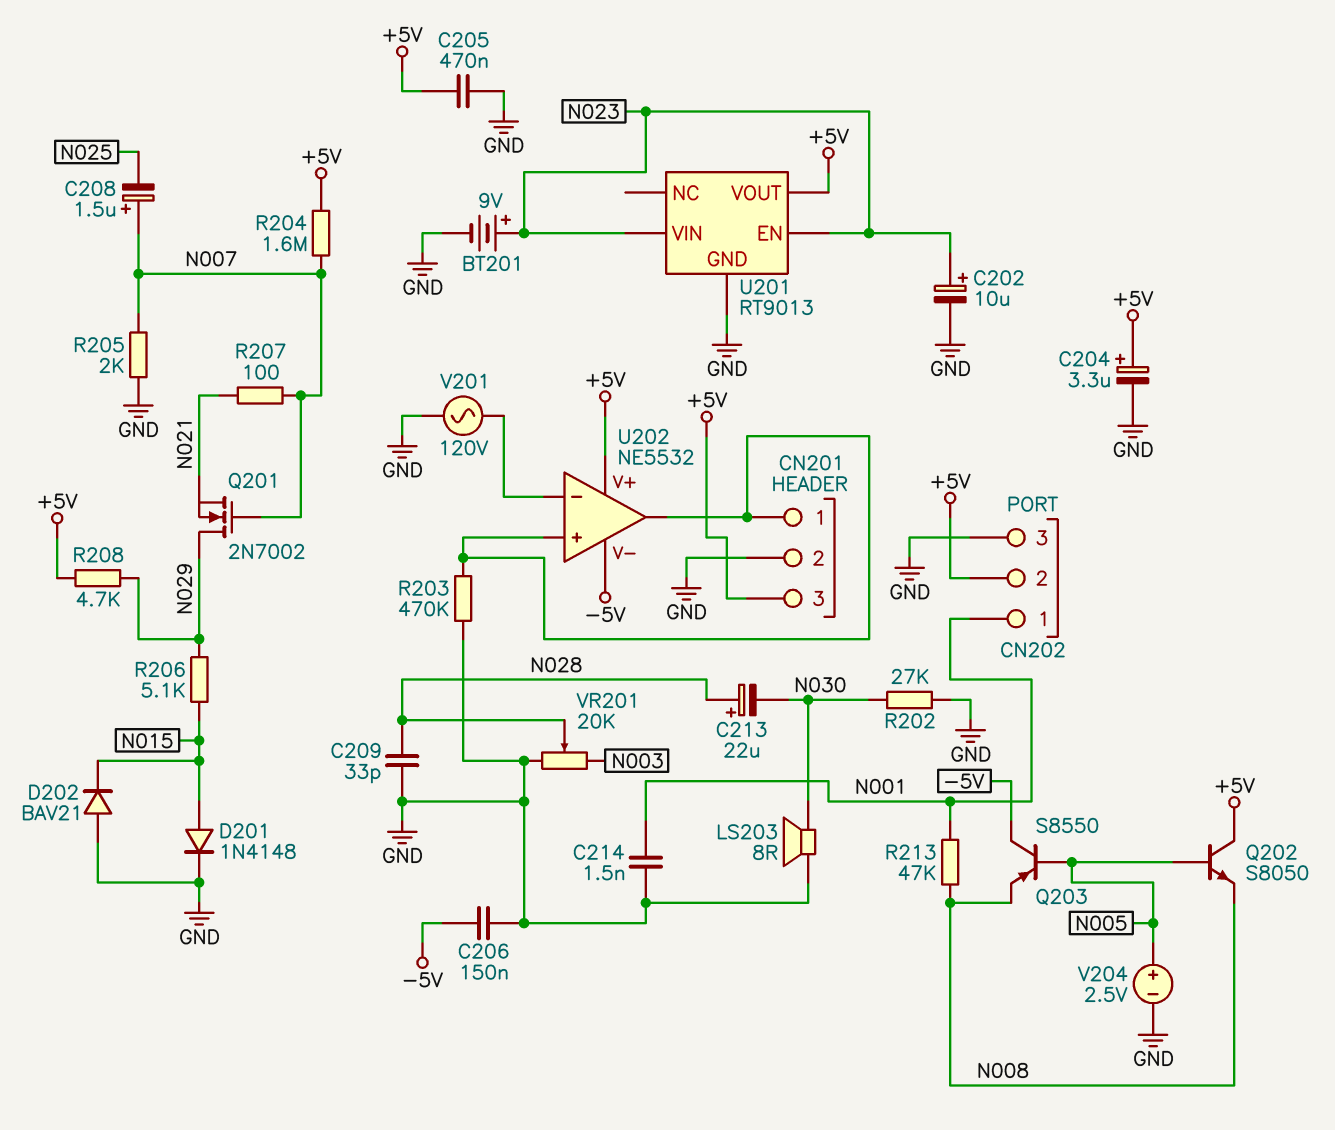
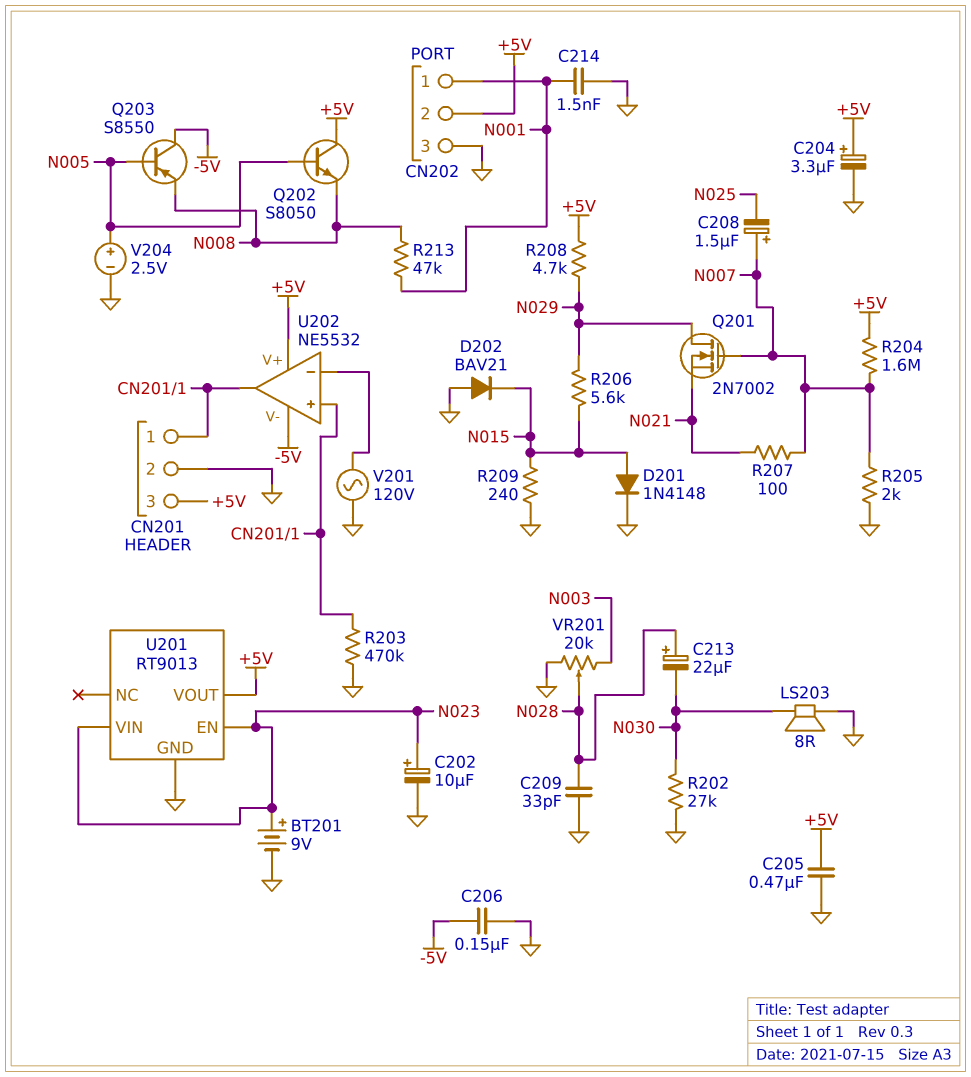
R206: 5.1k (N015, N029) -> 5.6k (N015, N029)
R209: none -> 240 (GND, N015)

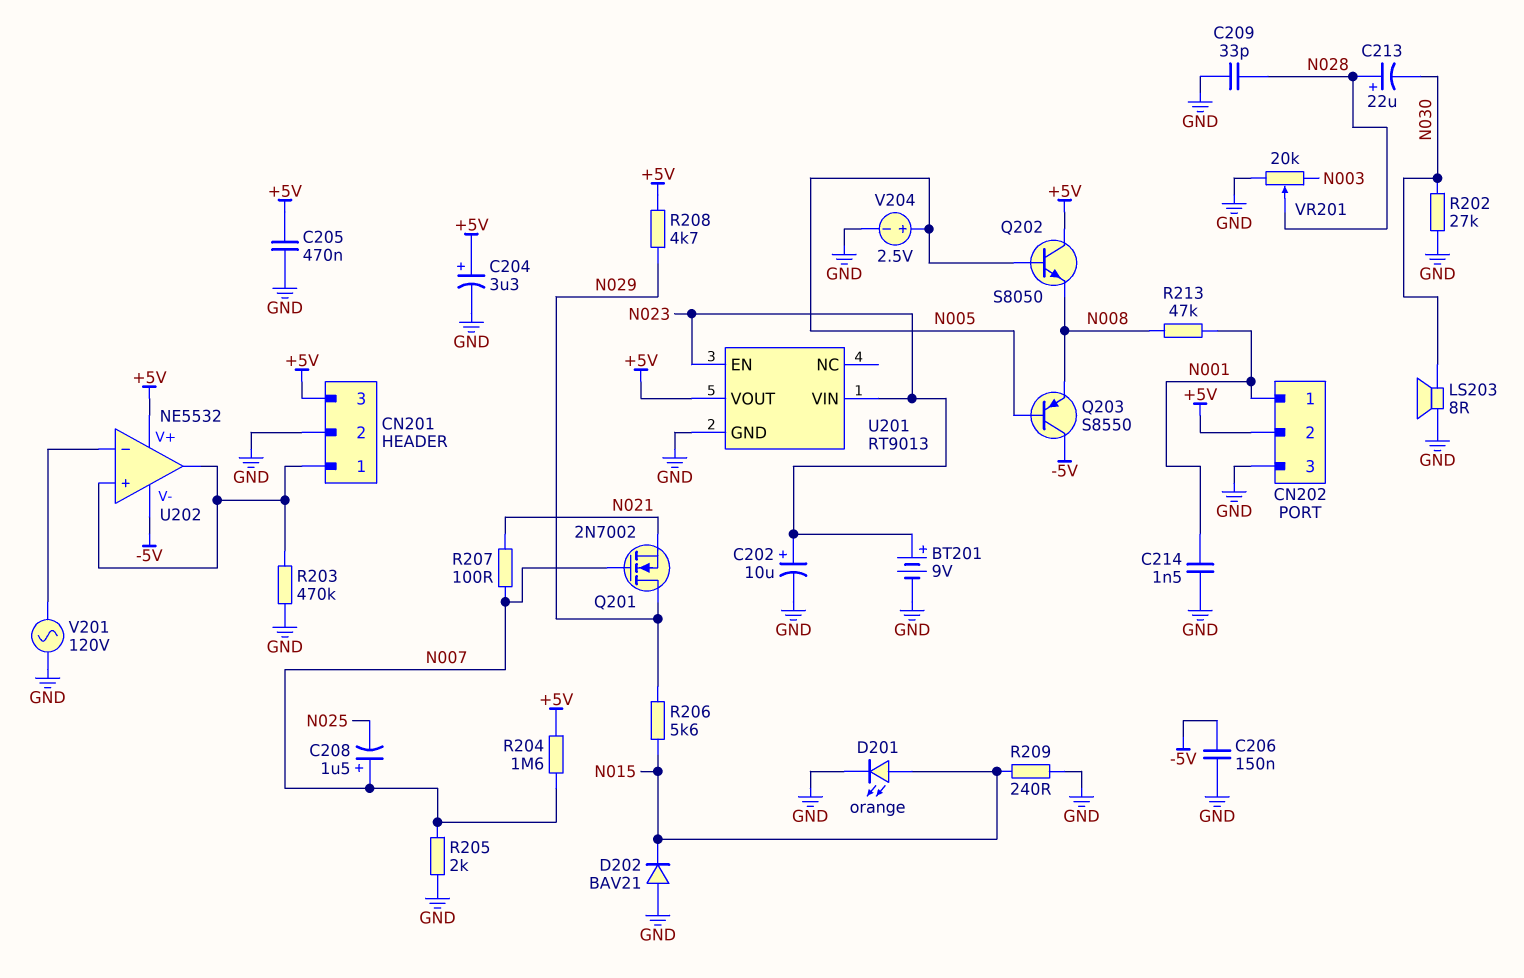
D201: diode 1N4148 (A N015, K GND) -> LED orange (A N015, K GND)

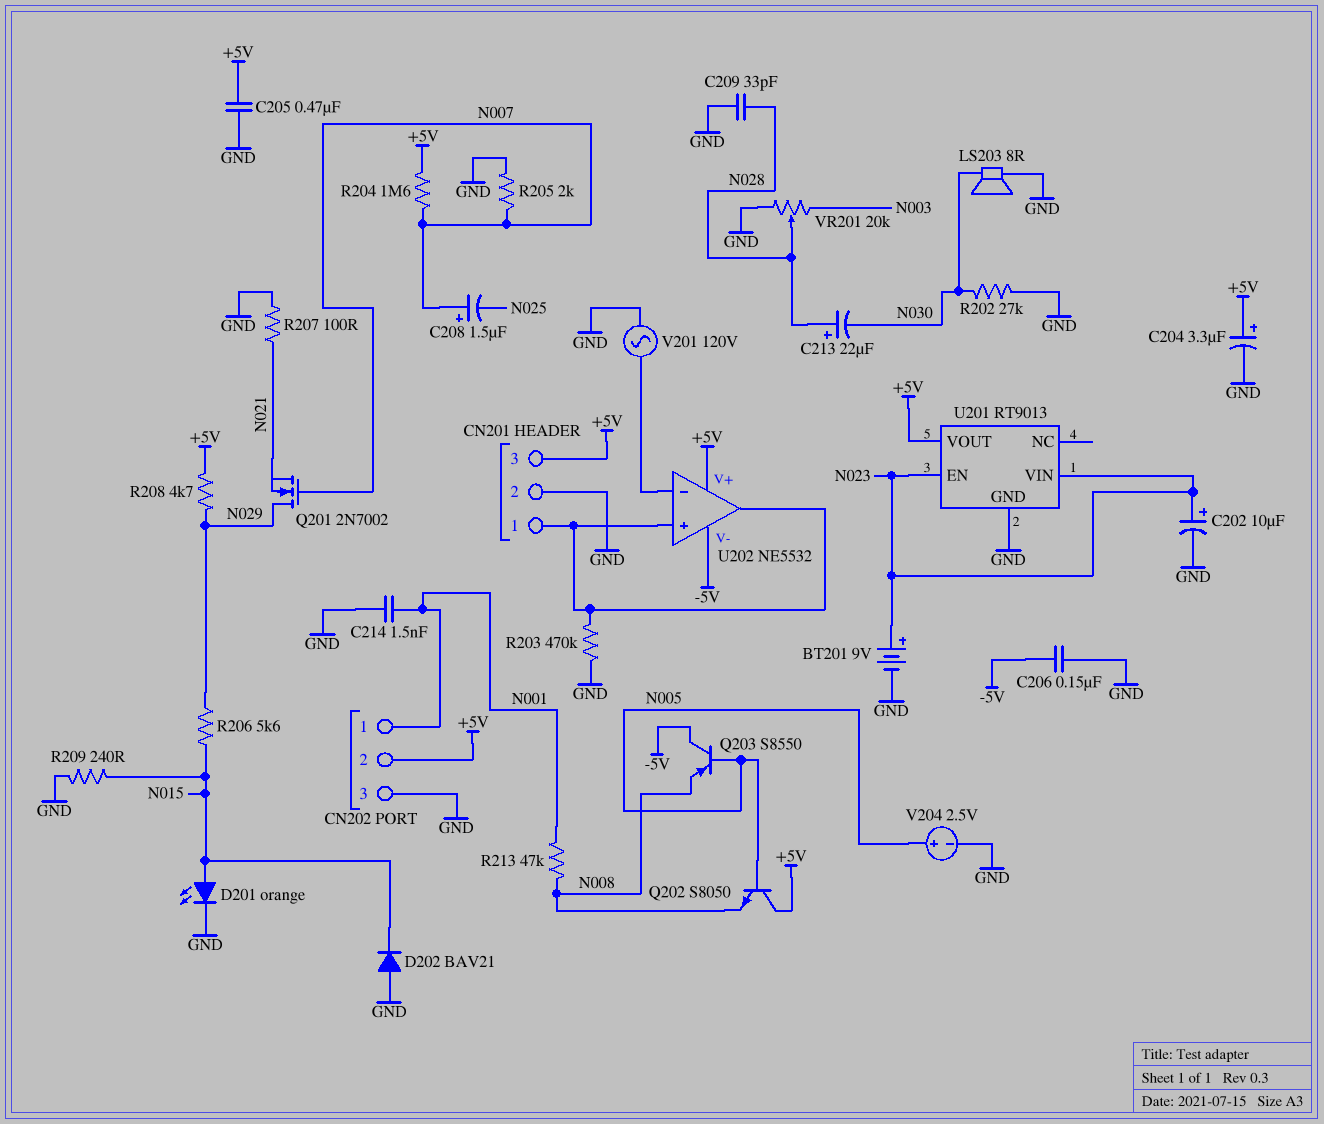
R207: 100 (N007, N021) -> 100 (GND, N021)

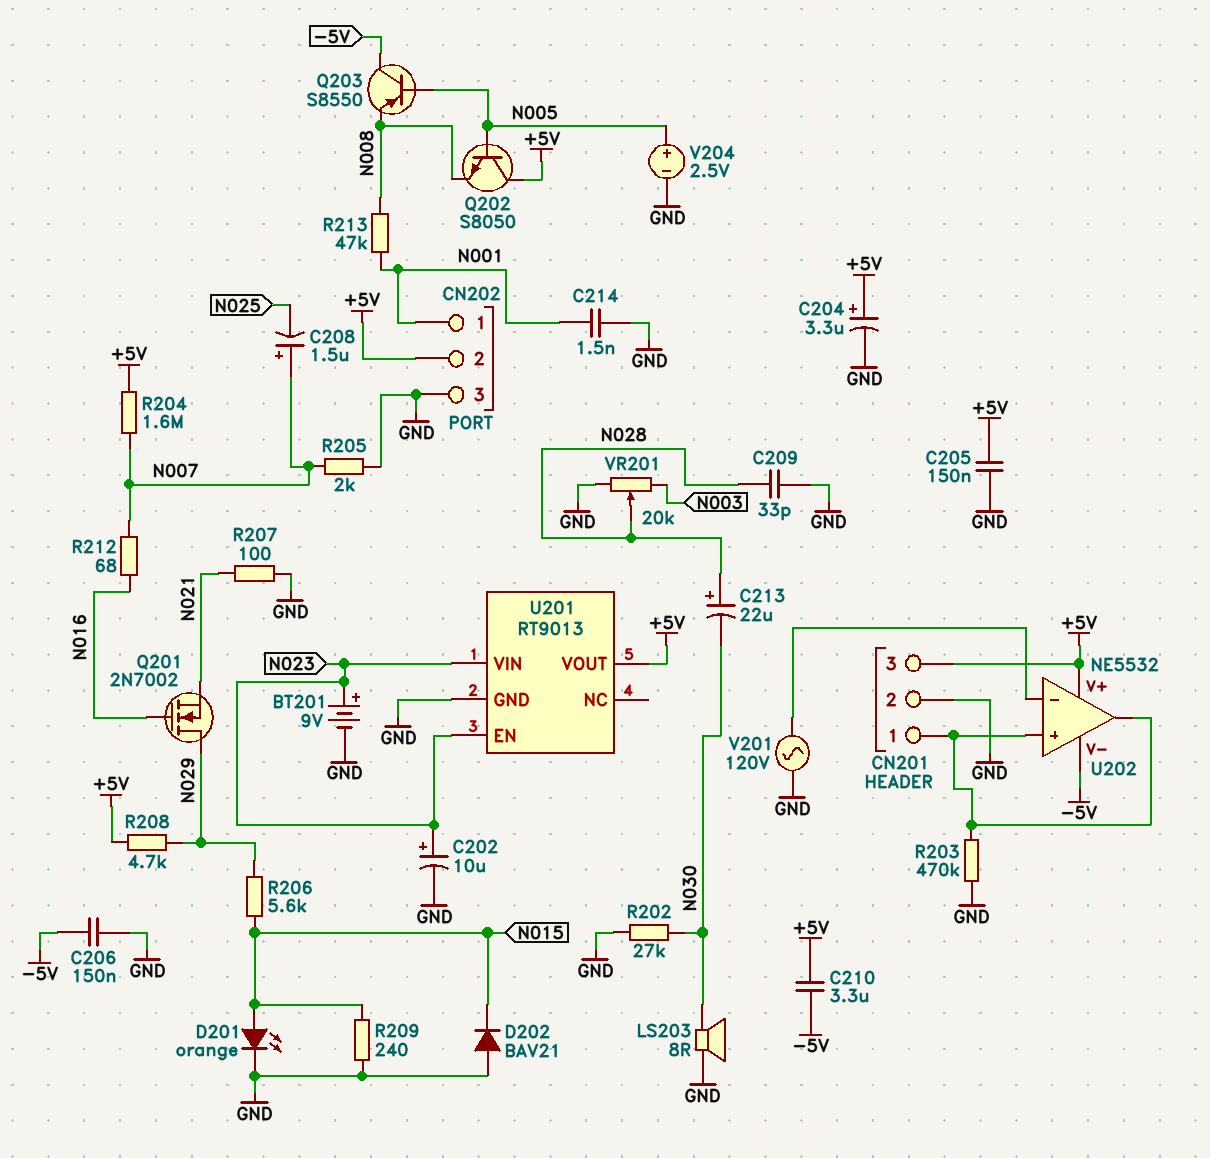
C205: 470nF (+5V, GND) -> 150nF (+5V, GND)
C210: none -> 3.3uF (+5V, -5V)
Q201: NMOS 2N7002 (G N007, D N029, S N021) -> NMOS 2N7002 (G N016, D N029, S N021)
R212: none -> 68 (N007, N016)

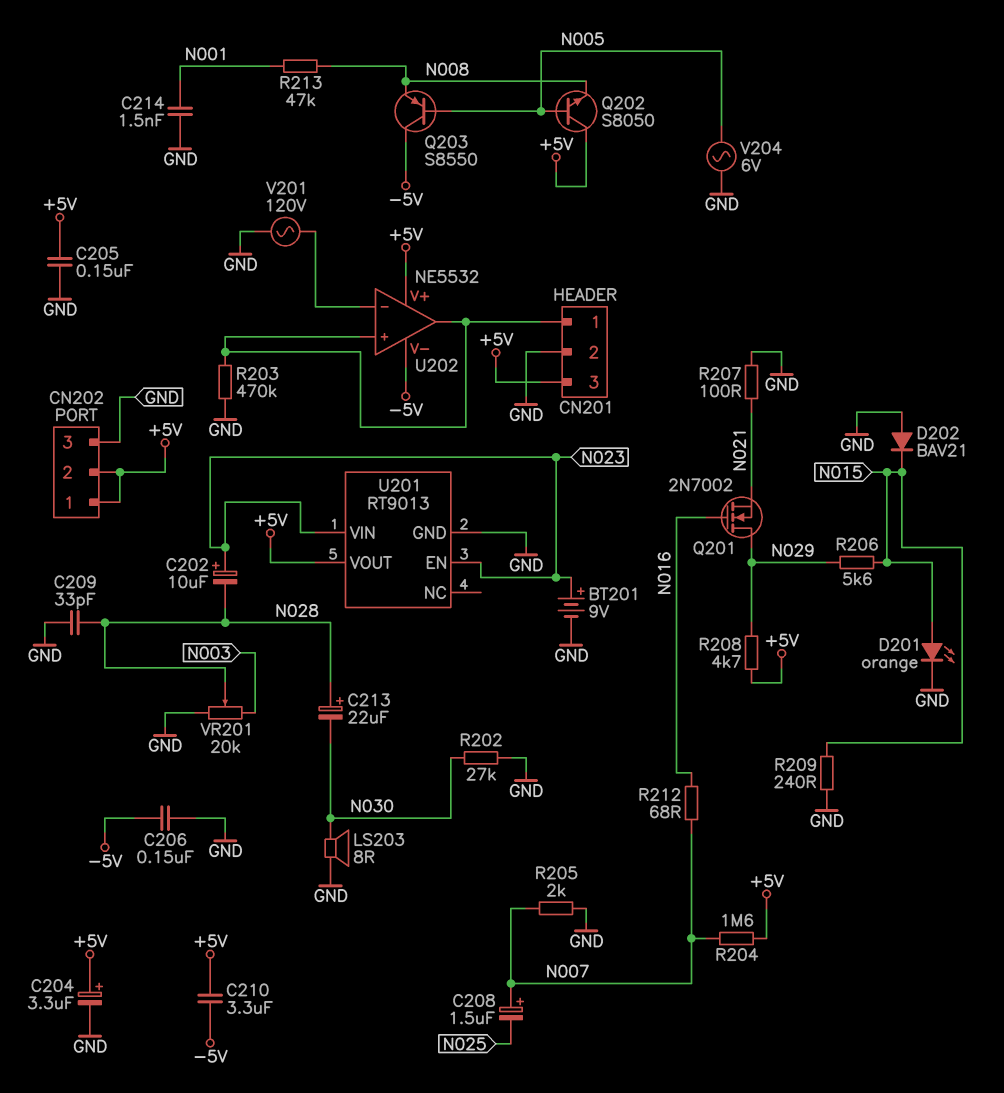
C202: 10uF (plus N023, minus GND) -> 10uF (plus N023, minus N028)
CN202 pin 1: N001 -> +5V
V204: 2.5V (plus N005, minus GND) -> AC 6V (GND, N005)

